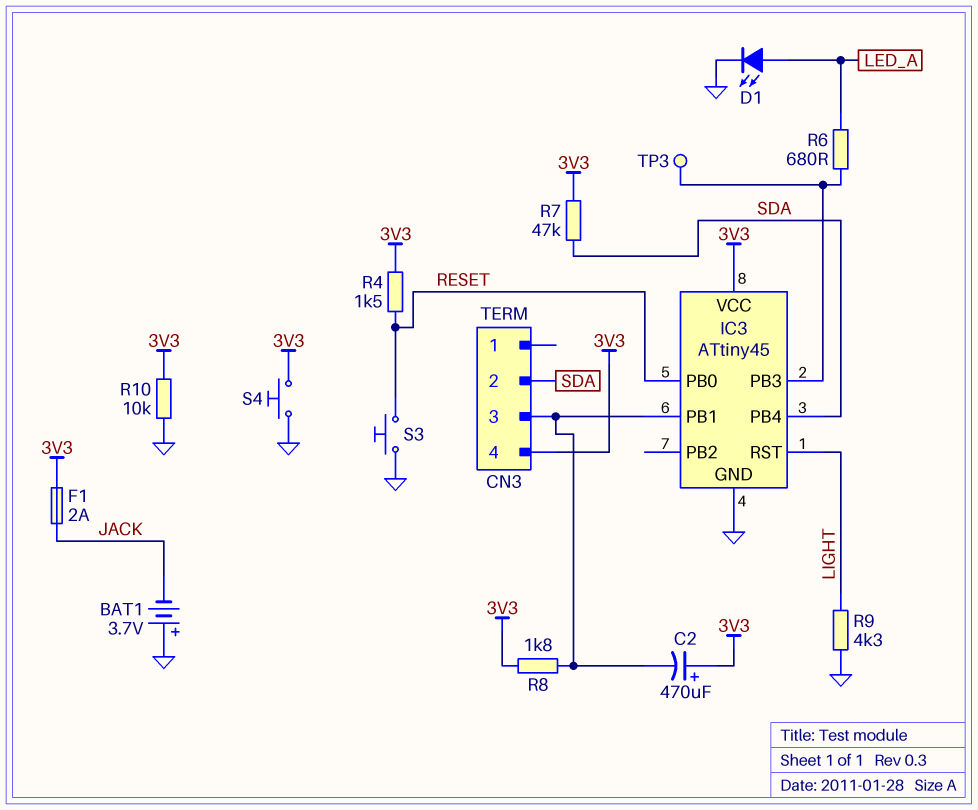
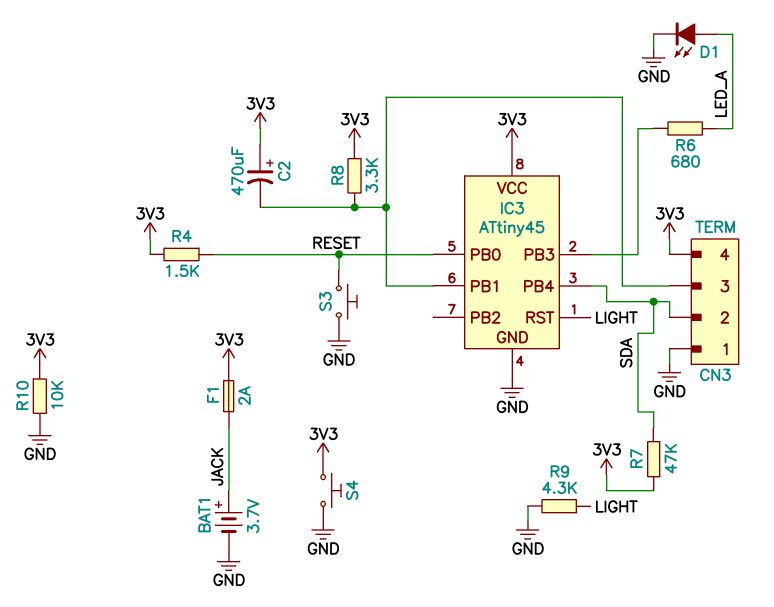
BAT1: 3.7V (plus GND, minus JACK) -> 3.7V (plus JACK, minus GND)
CN3 pin 1: none -> GND
R8: 1.8k (3V3, CN3/3) -> 3.3k (3V3, CN3/3)
TP3: test point (IC3/PB3) -> none

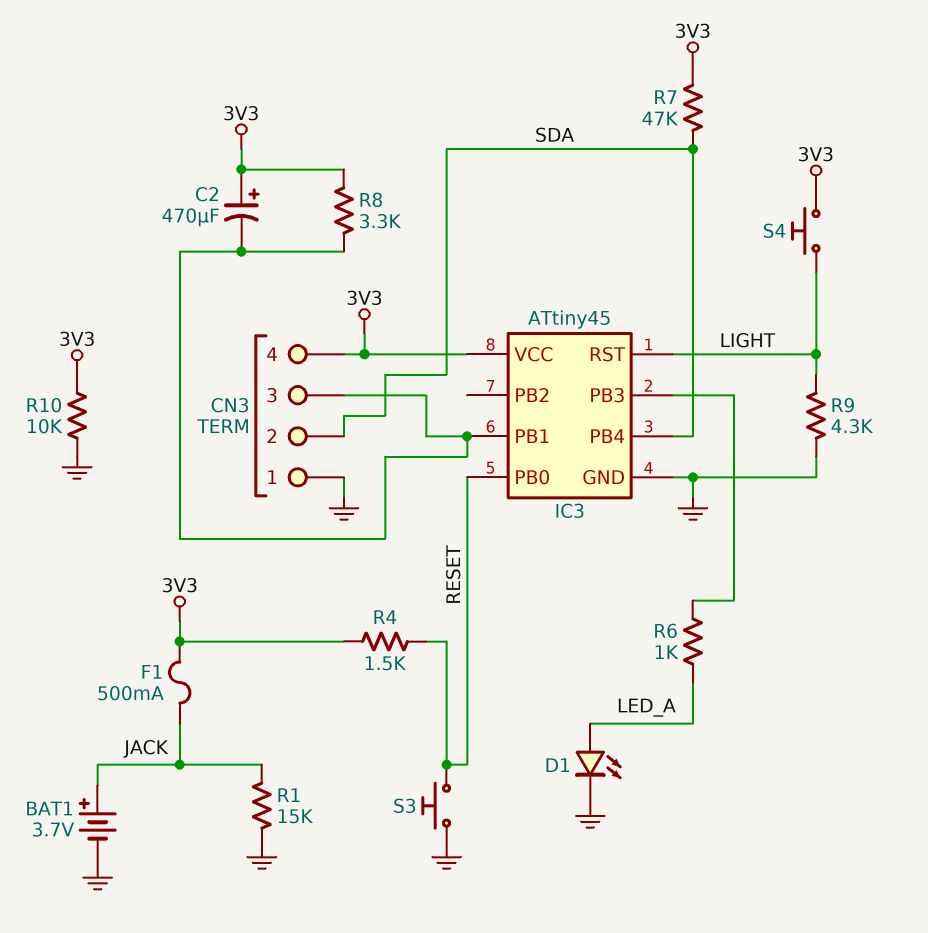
F1: 2A (3V3, JACK) -> 500mA (3V3, JACK)
R1: none -> 15k (GND, JACK)
R6: 680 (IC3/PB3, LED_A) -> 1k (IC3/PB3, LED_A)
S4: button (3V3, GND) -> button (3V3, LIGHT)

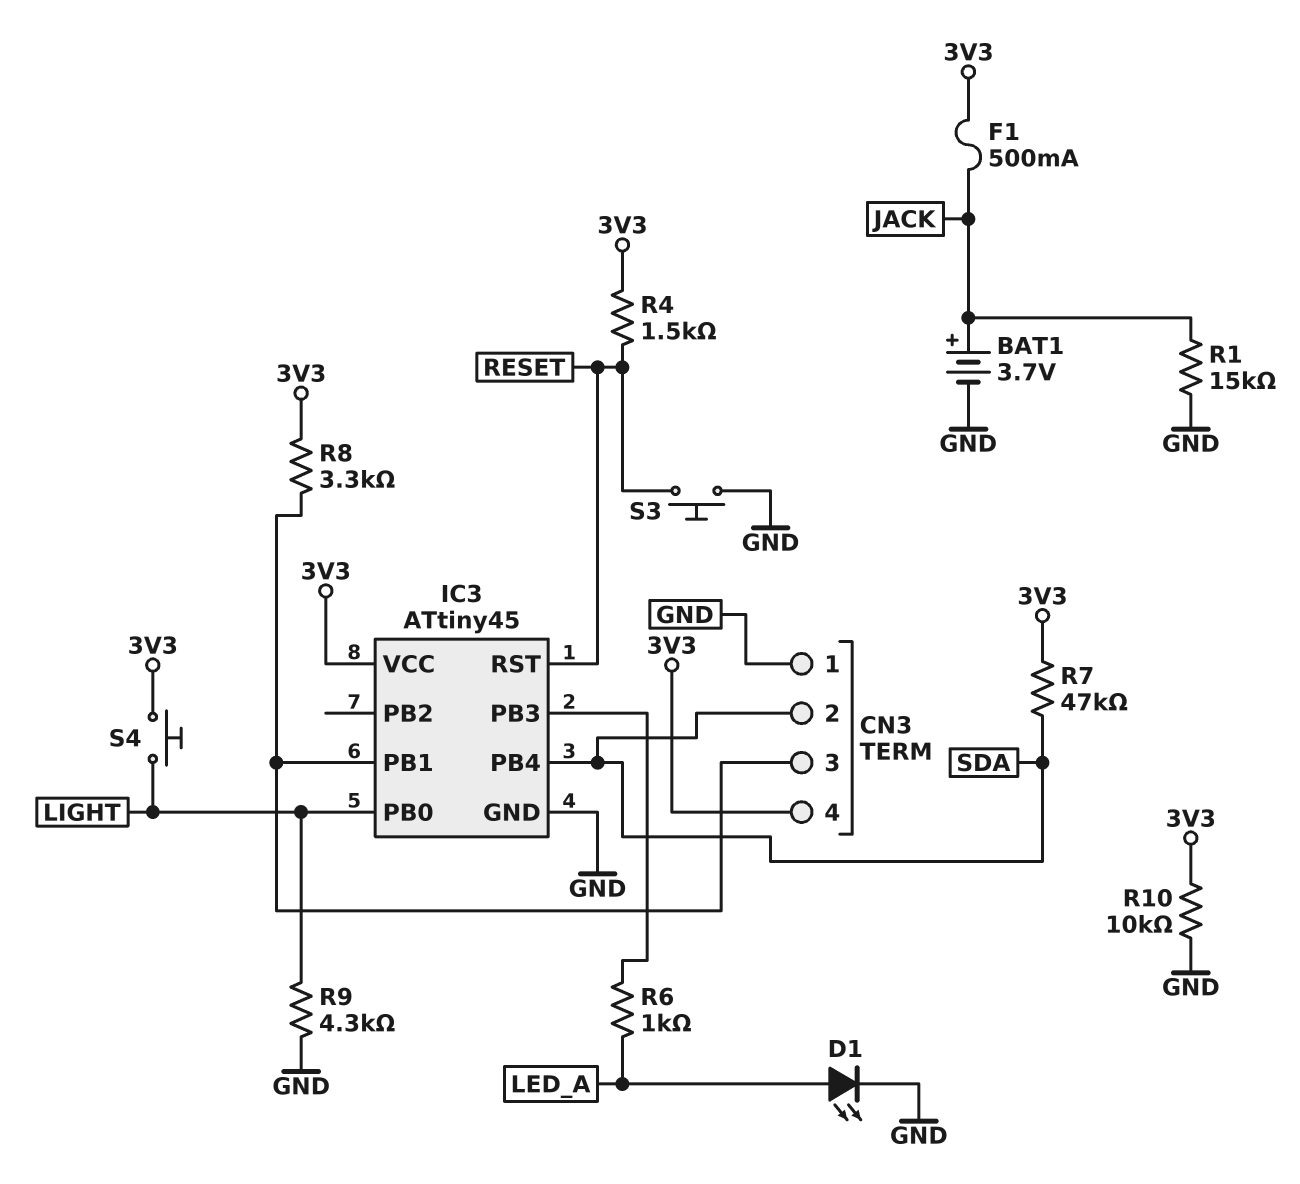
C2: 470uF (plus 3V3, minus CN3/3) -> none
IC3 pin PB0: RESET -> LIGHT
IC3 pin RST: LIGHT -> RESET

